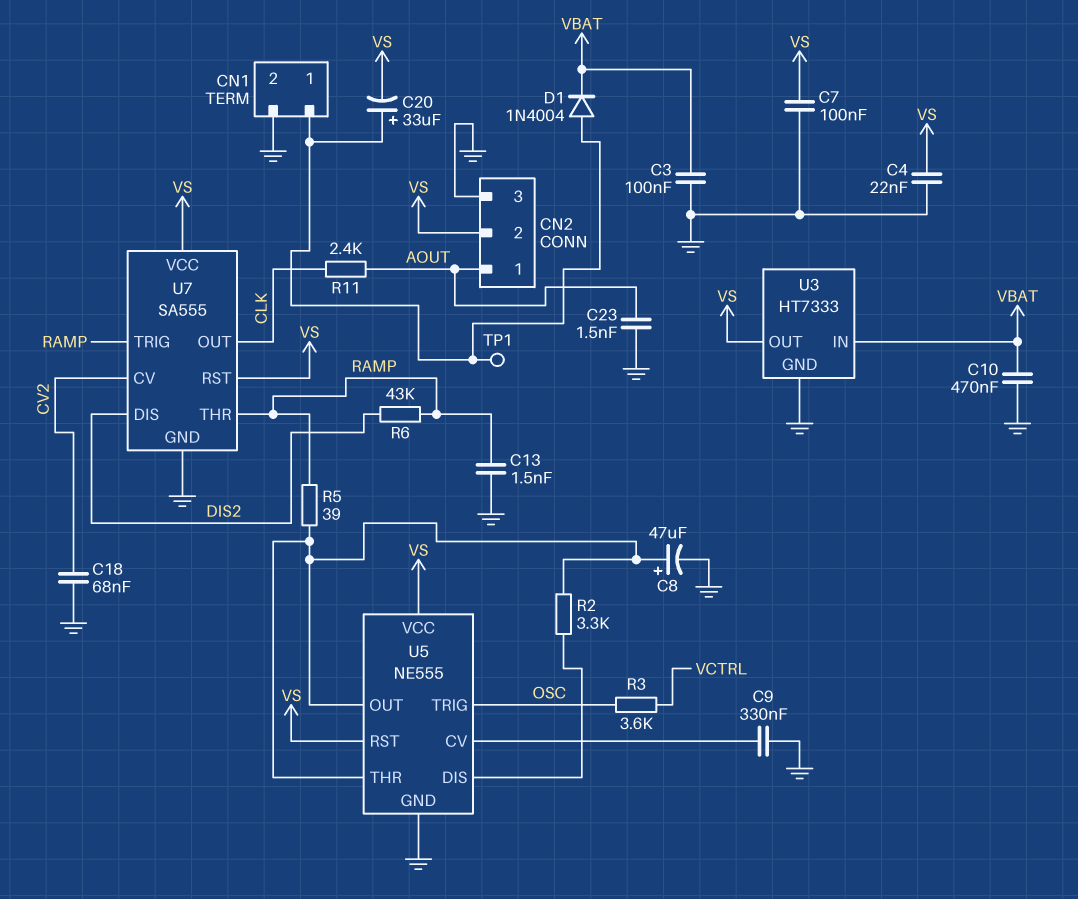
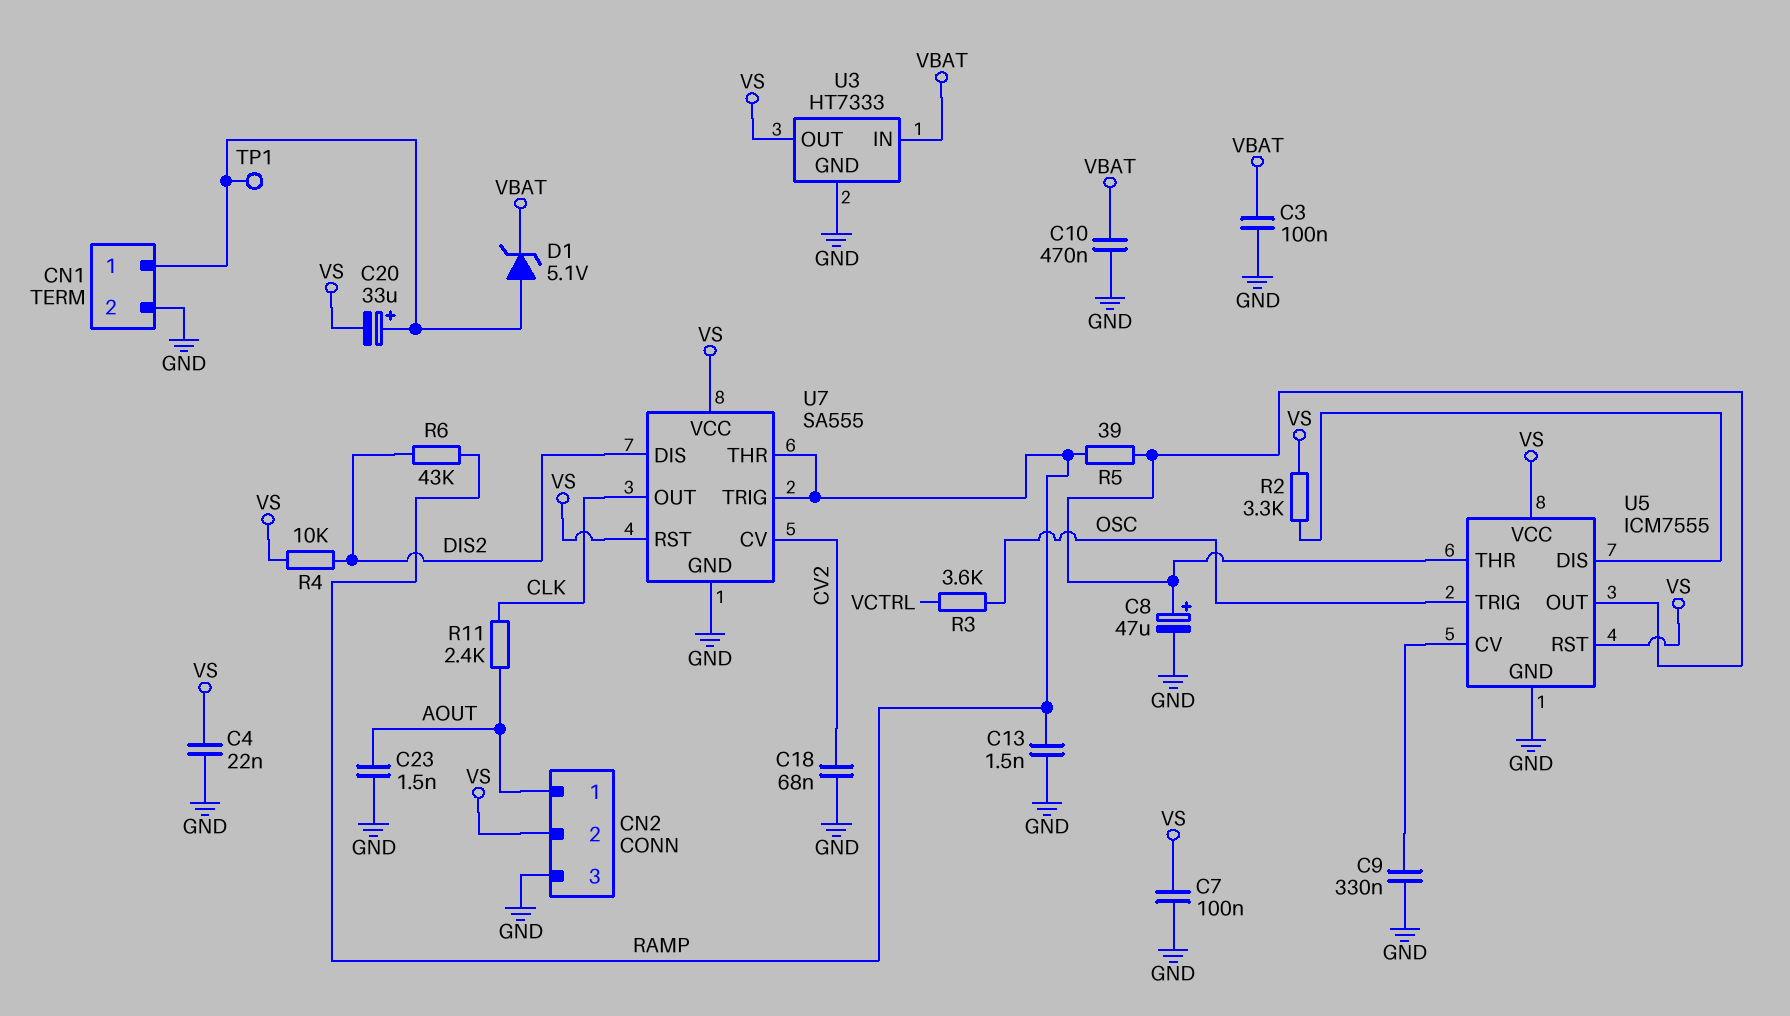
D1: diode 1N4004 (A CN1/1, K VBAT) -> zener 5.1V (A CN1/1, K VBAT)
R2: 3.3k (U5/DIS, U5/OUT) -> 3.3k (U5/DIS, VS)
R4: none -> 10k (DIS2, VS)
U5: NE555 -> ICM7555

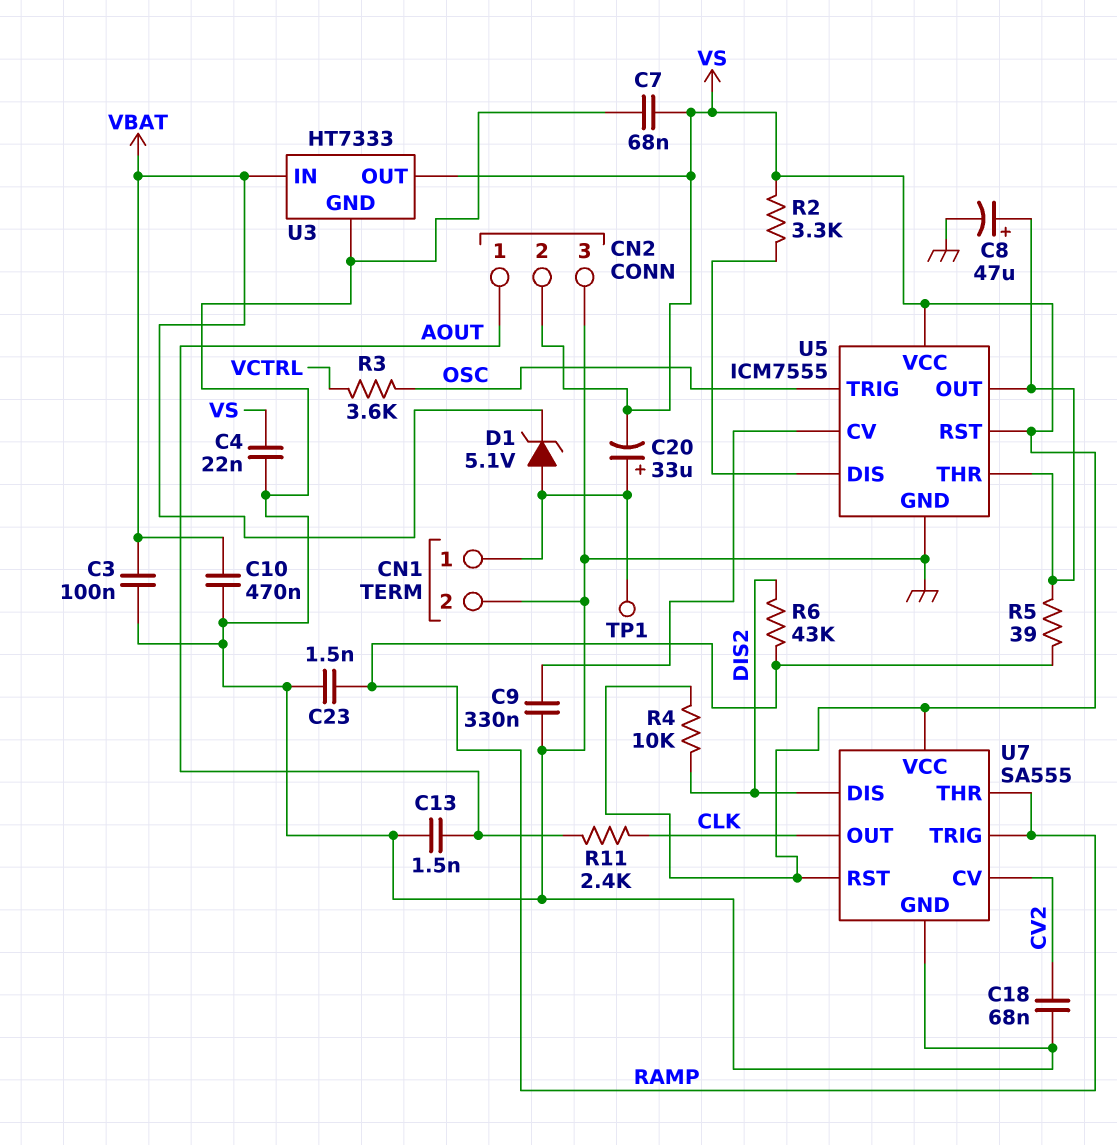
C7: 100nF (GND, VS) -> 68nF (GND, VS)
C13: 1.5nF (GND, RAMP) -> 1.5nF (AOUT, GND)
C23: 1.5nF (AOUT, GND) -> 1.5nF (GND, RAMP)

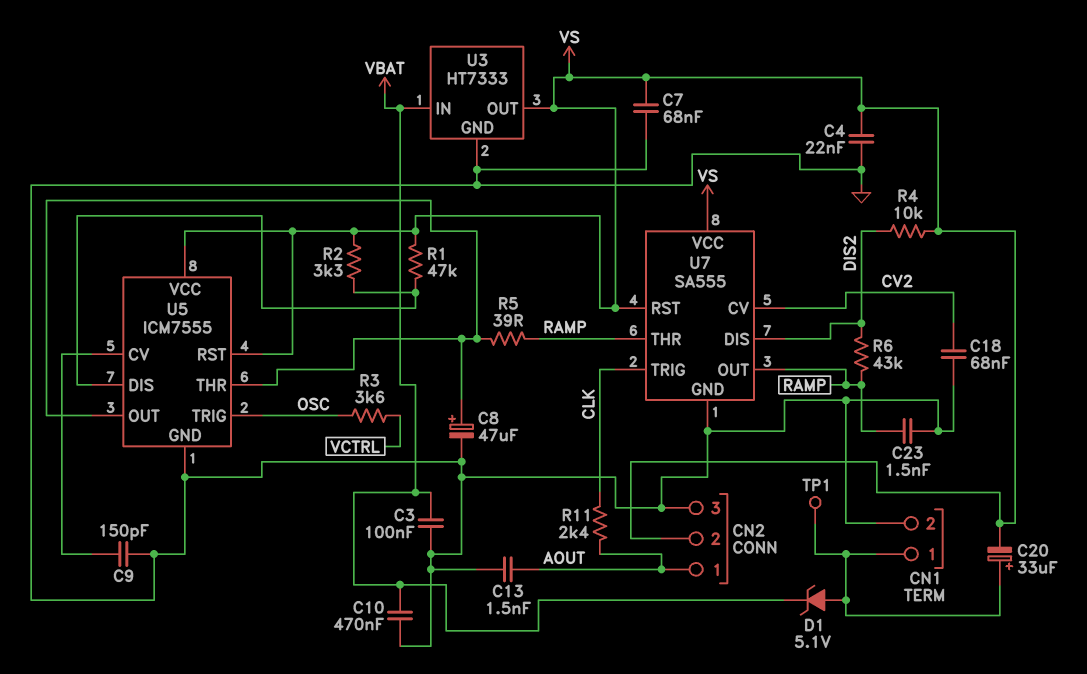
C9: 330nF (GND, U5/CV) -> 150pF (GND, U5/CV)
R1: none -> 47k (U5/DIS, VS)
U7 pin OUT: CLK -> RAMP
U7 pin TRIG: RAMP -> CLK

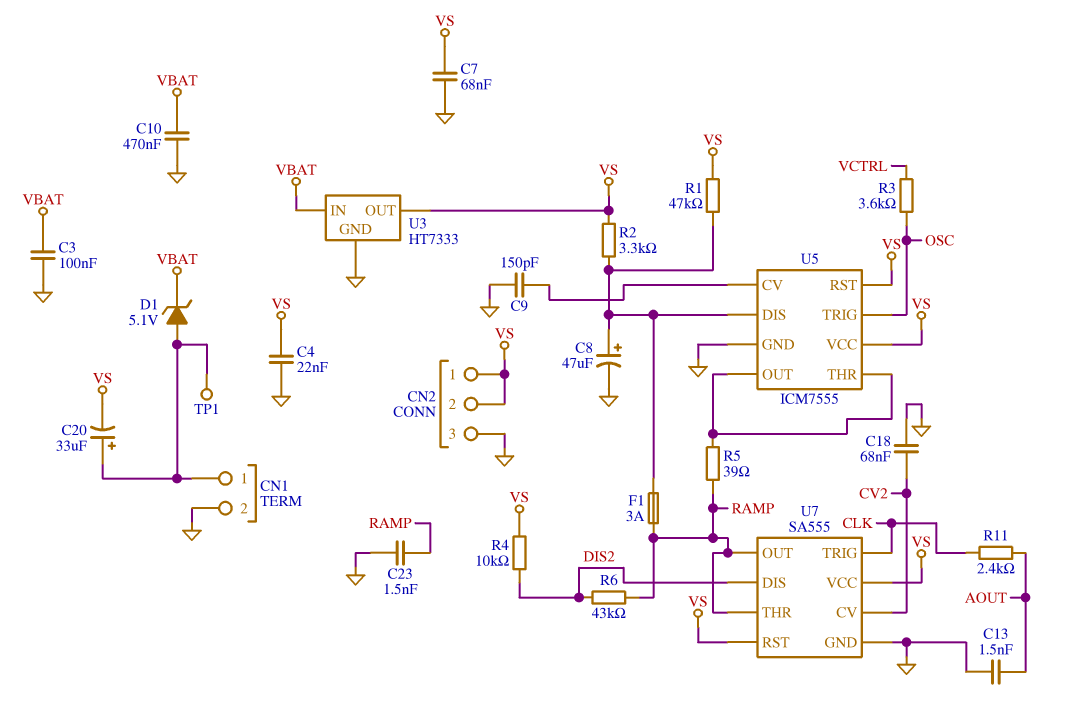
C8: 47uF (plus U5/OUT, minus GND) -> 47uF (plus U5/DIS, minus GND)
CN2 pin 1: AOUT -> VS
F1: none -> 3A (RAMP, U5/DIS)

